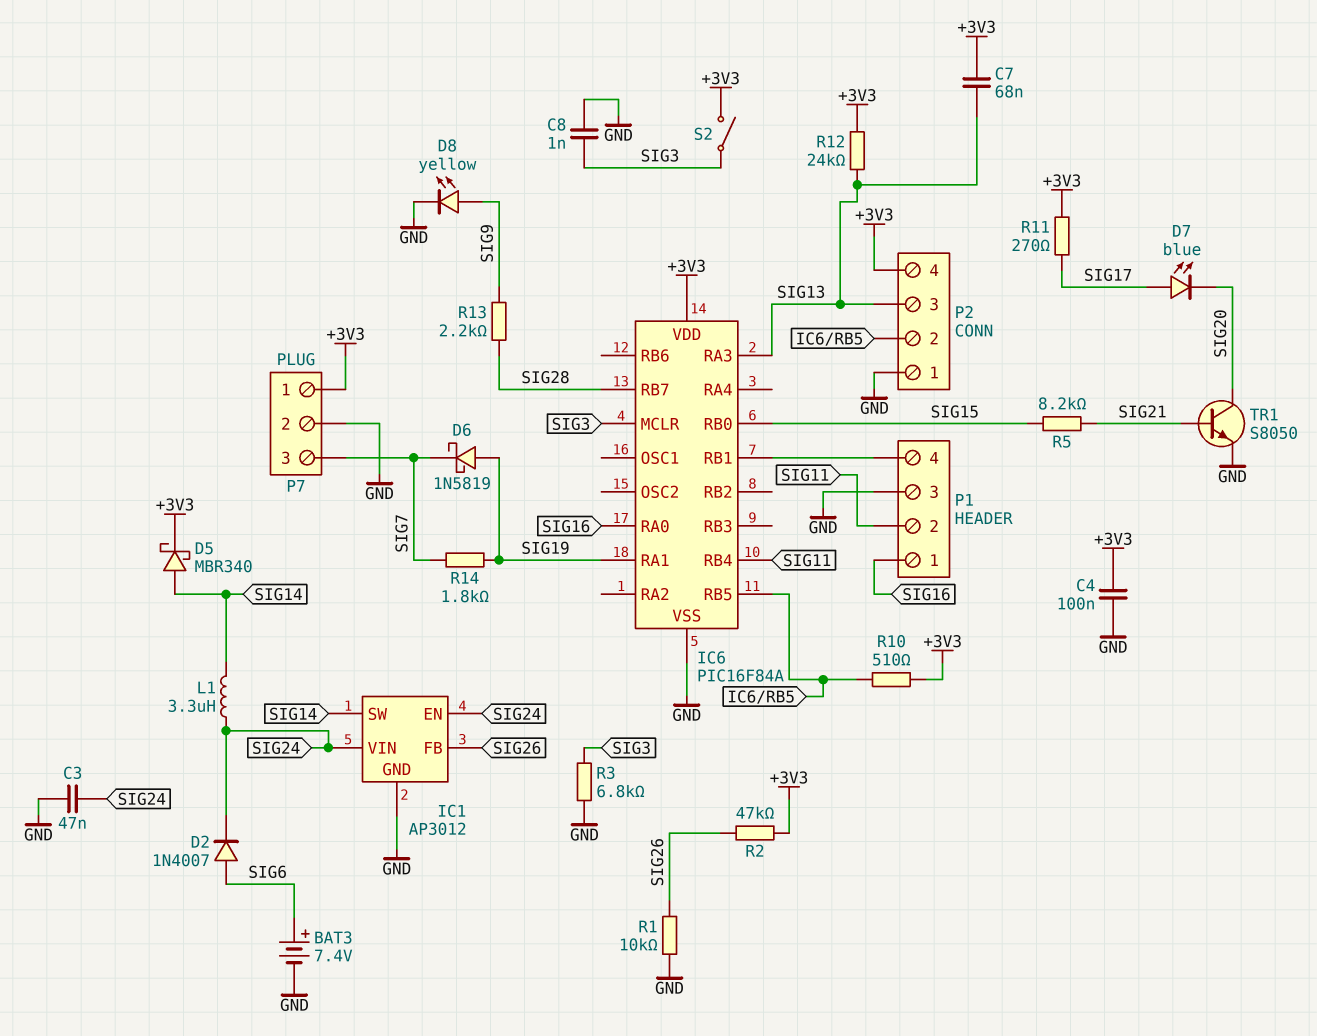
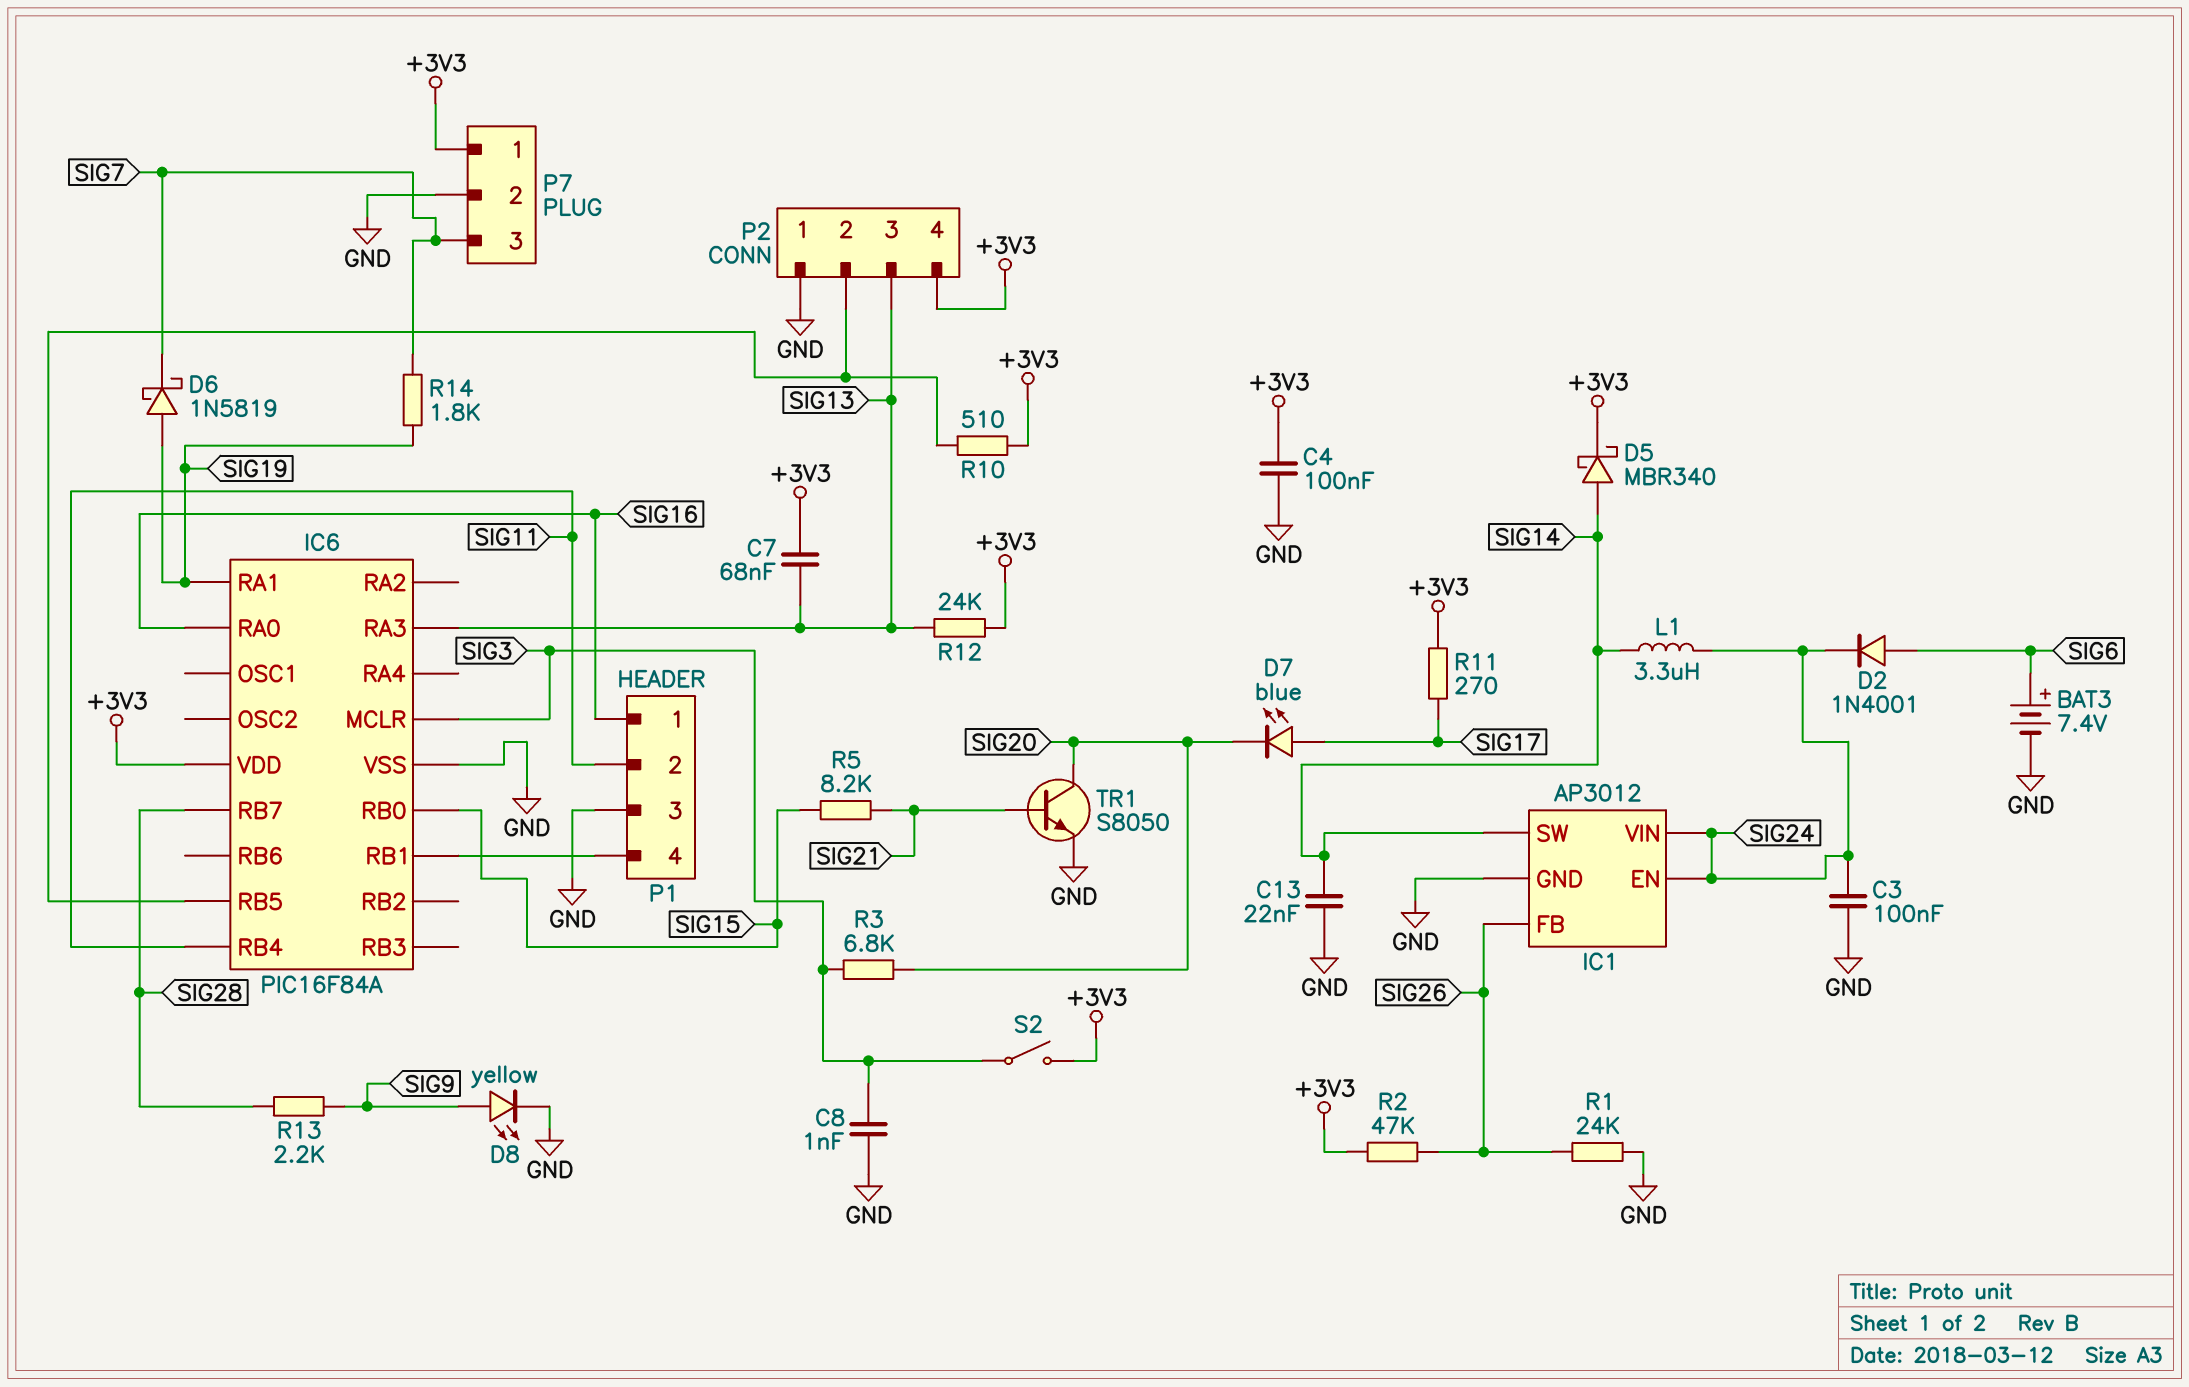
C3: 47nF (GND, SIG24) -> 100nF (GND, SIG24)
C13: none -> 22nF (GND, SIG14)
D2: diode 1N4007 (A SIG6, K SIG24) -> diode 1N4001 (A SIG6, K SIG24)
R1: 10k (GND, SIG26) -> 24k (GND, SIG26)
R3: 6.8k (GND, SIG3) -> 6.8k (SIG3, SIG20)

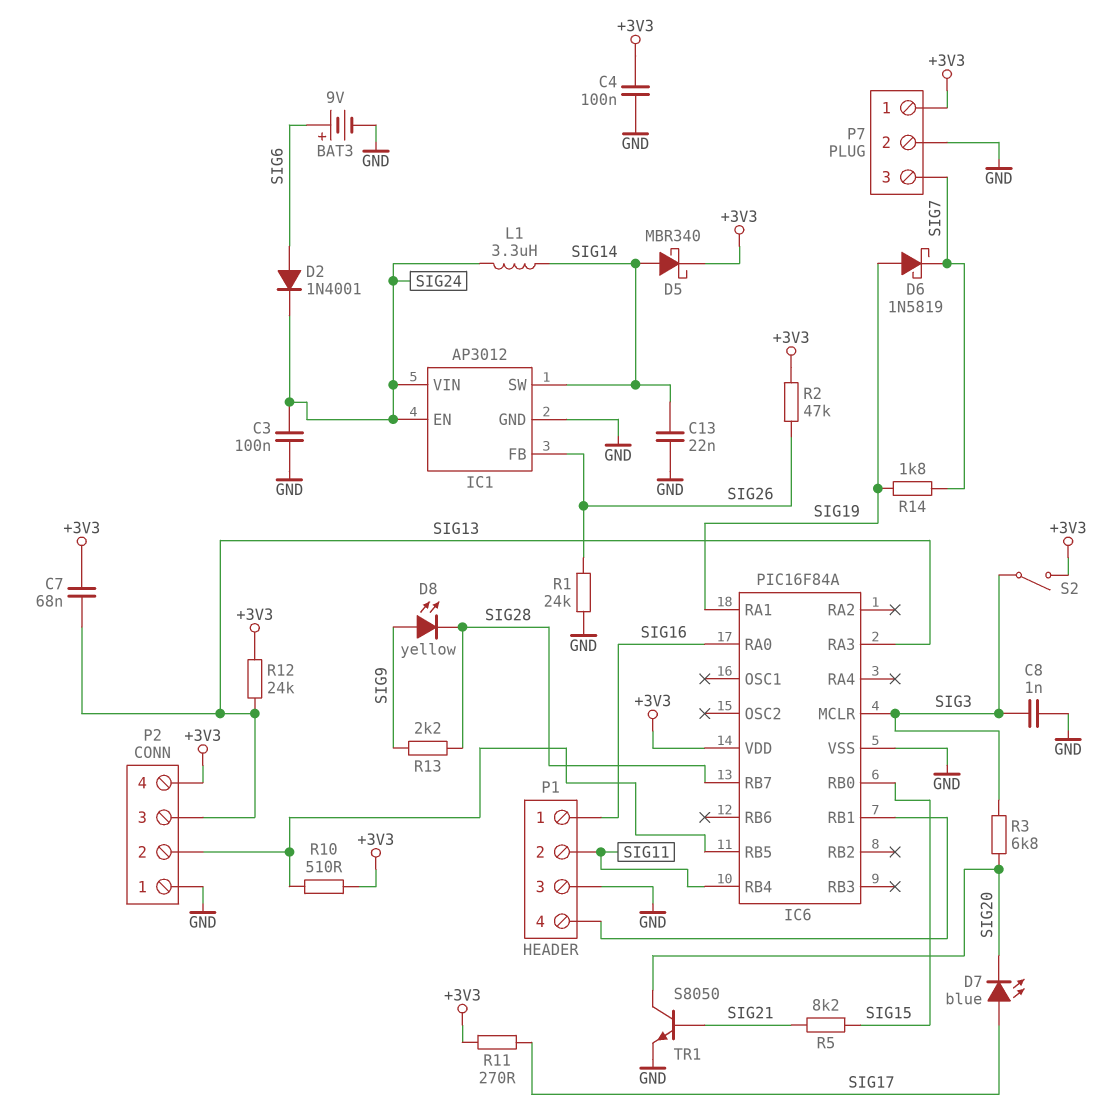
BAT3: 7.4V (plus SIG6, minus GND) -> 9V (plus SIG6, minus GND)
D8: LED yellow (A SIG9, K GND) -> LED yellow (A SIG9, K SIG28)

